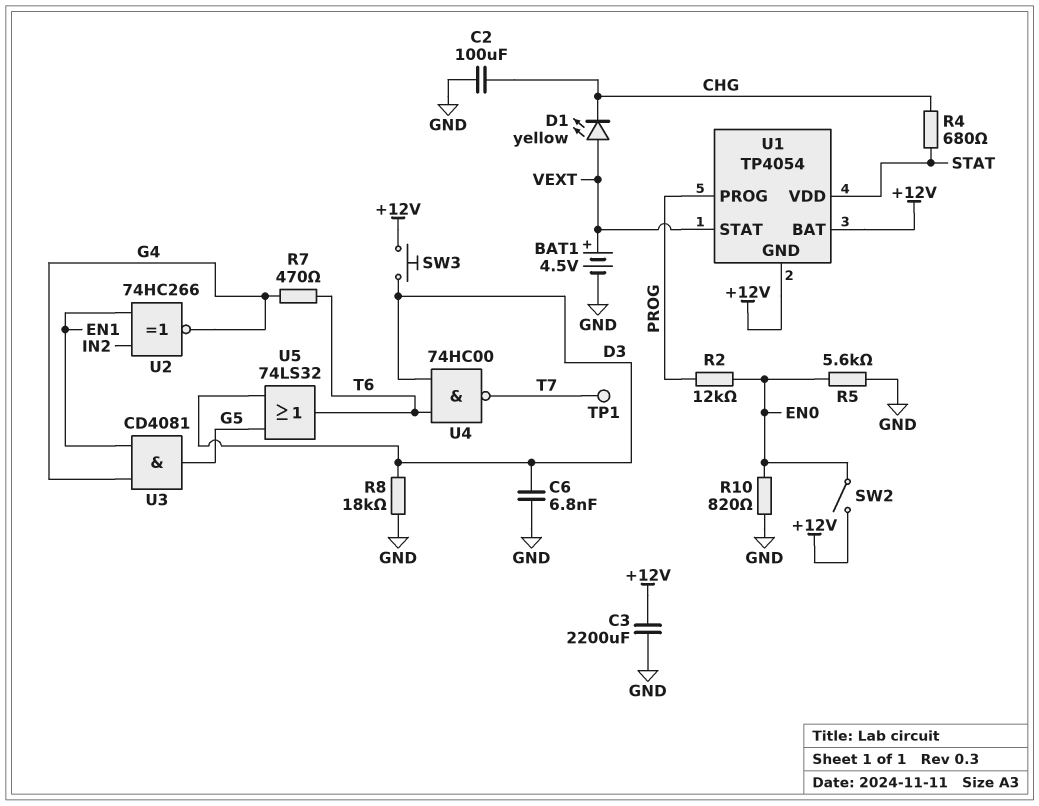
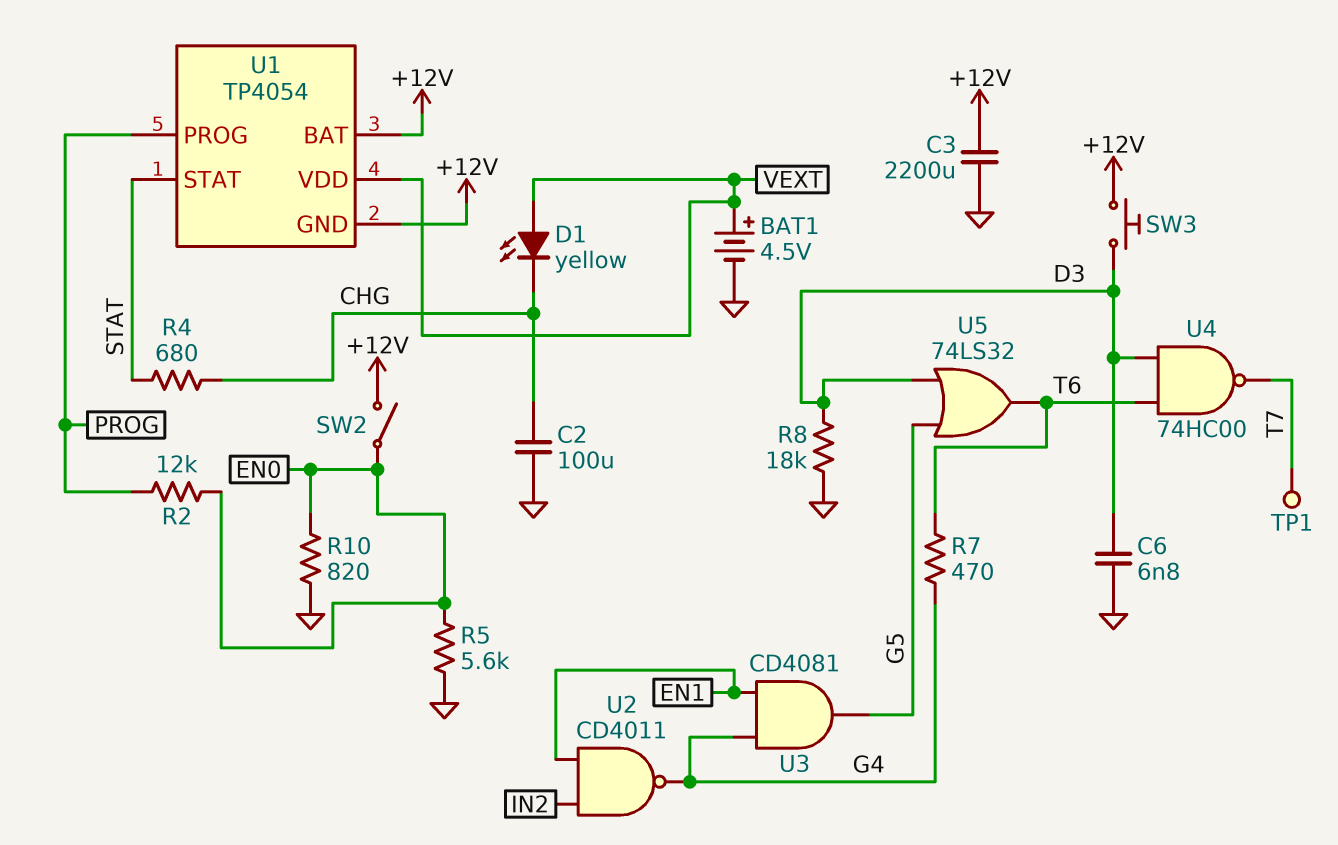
U1 pin STAT: VEXT -> STAT
U1 pin VDD: STAT -> VEXT
U2: XNOR 74HC266 (in EN1, in IN2, out G4) -> NAND CD4011 (in EN1, in IN2, out G4)

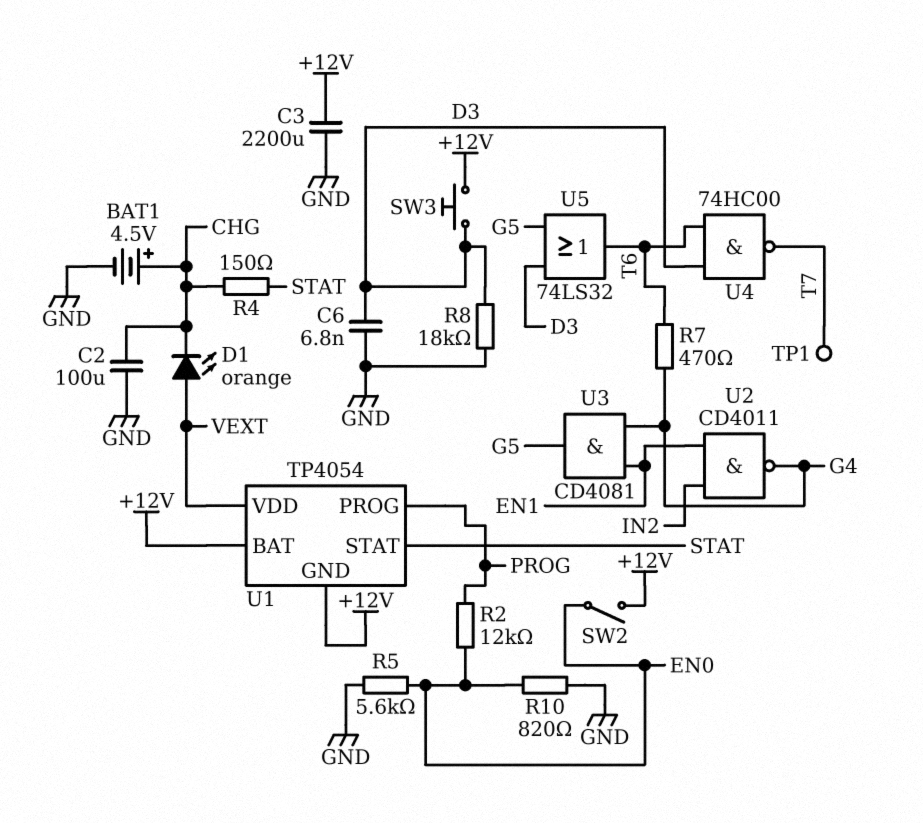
BAT1: 4.5V (plus VEXT, minus GND) -> 4.5V (plus CHG, minus GND)
D1: LED yellow (A VEXT, K CHG) -> LED orange (A VEXT, K CHG)
R4: 680 (CHG, STAT) -> 150 (CHG, STAT)

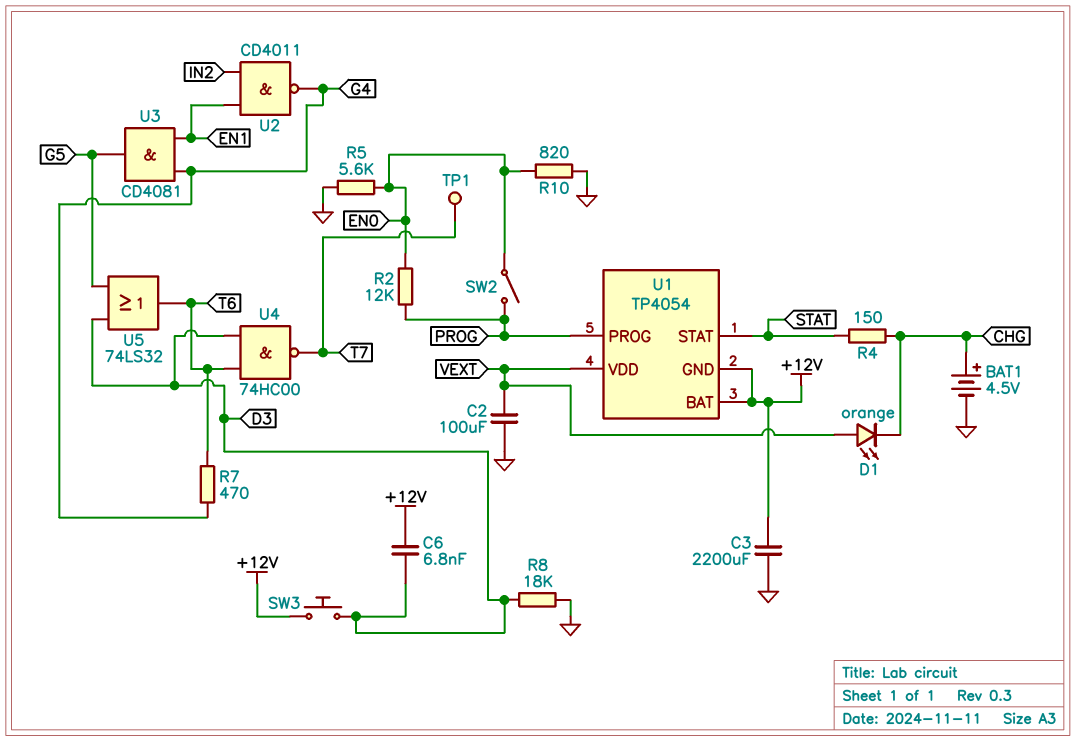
C2: 100uF (CHG, GND) -> 100uF (GND, VEXT)
C6: 6.8nF (D3, GND) -> 6.8nF (+12V, D3)
SW2: switch (+12V, EN0) -> switch (EN0, PROG)

